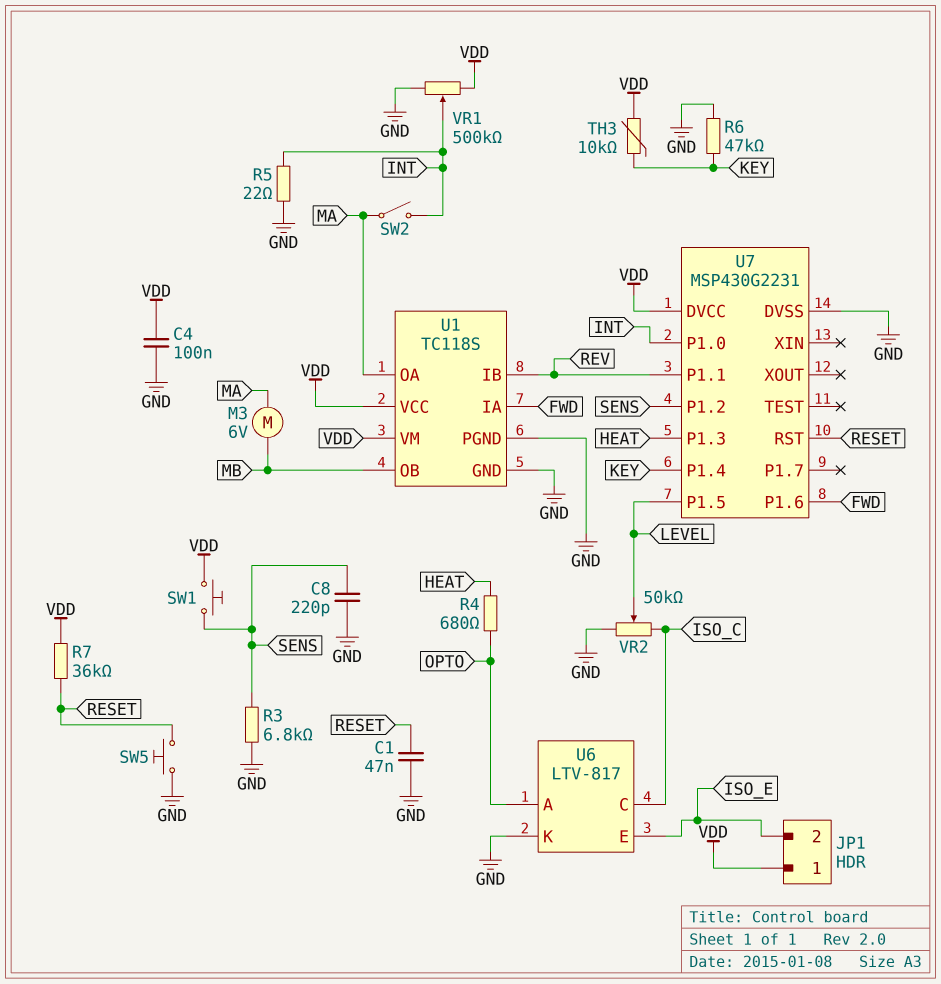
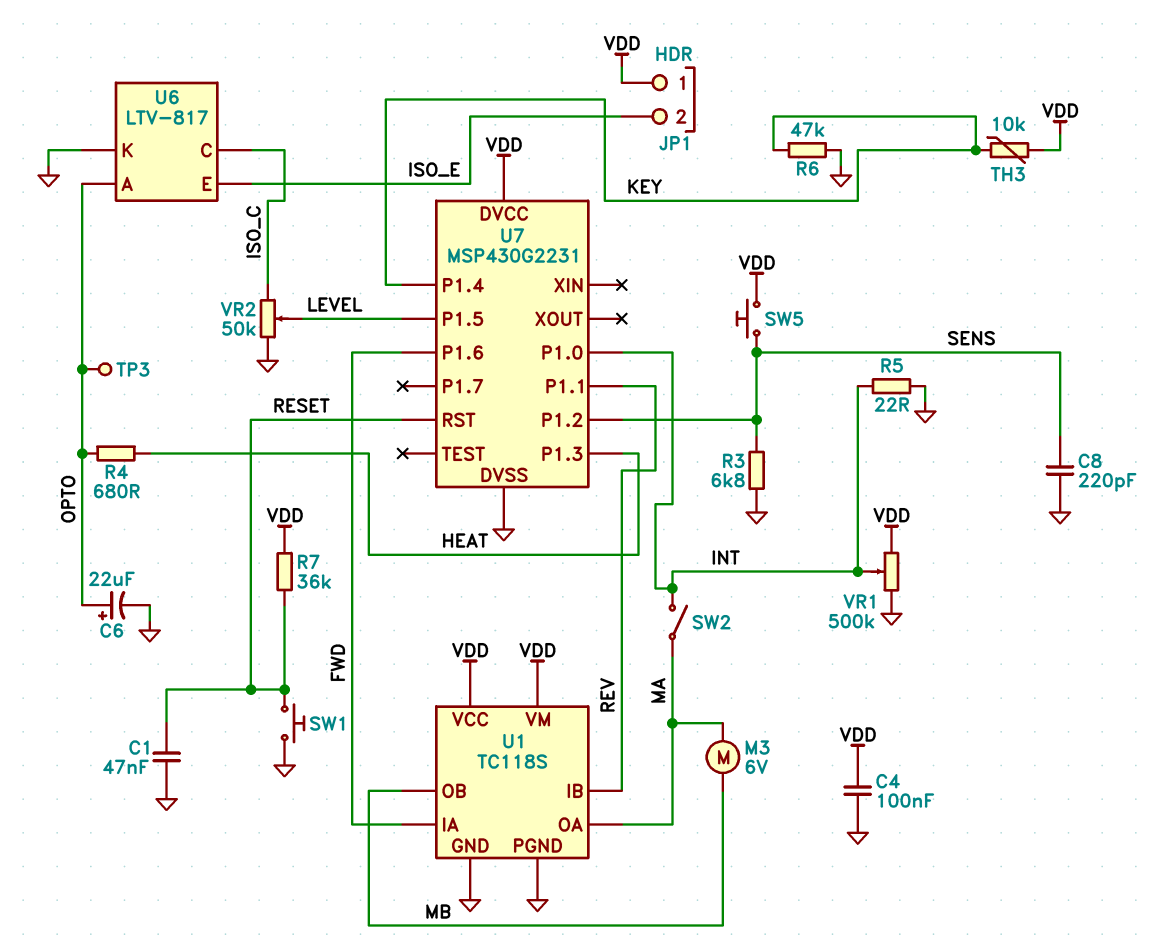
C6: none -> 22uF (plus OPTO, minus GND)
SW1: button (SENS, VDD) -> button (GND, RESET)
SW5: button (GND, RESET) -> button (SENS, VDD)
TP3: none -> test point (OPTO)

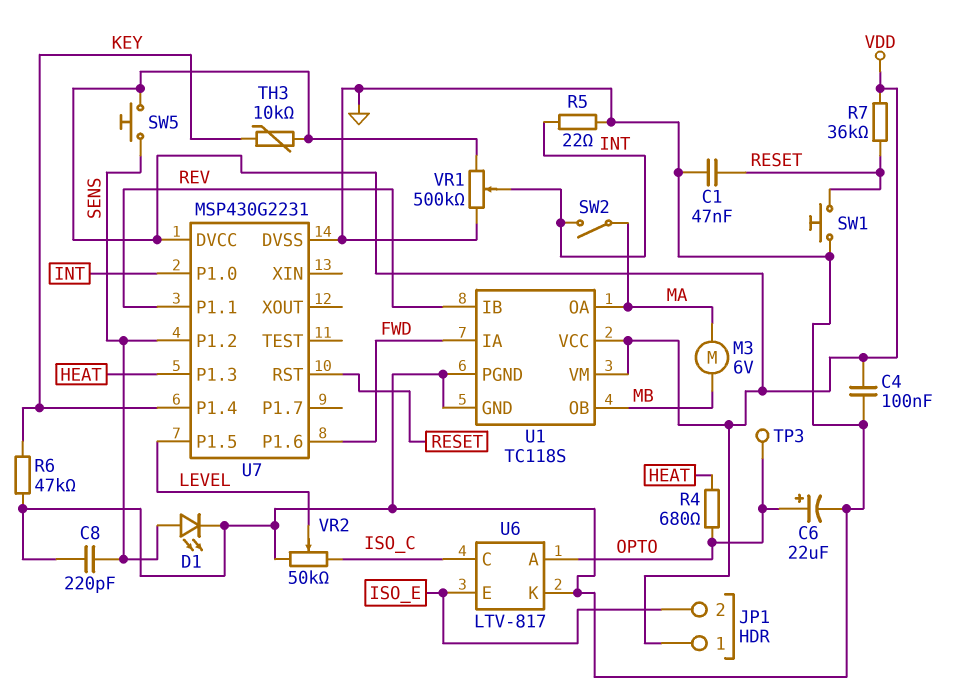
D1: none -> LED (A SENS, K GND)
R3: 6.8k (GND, SENS) -> none

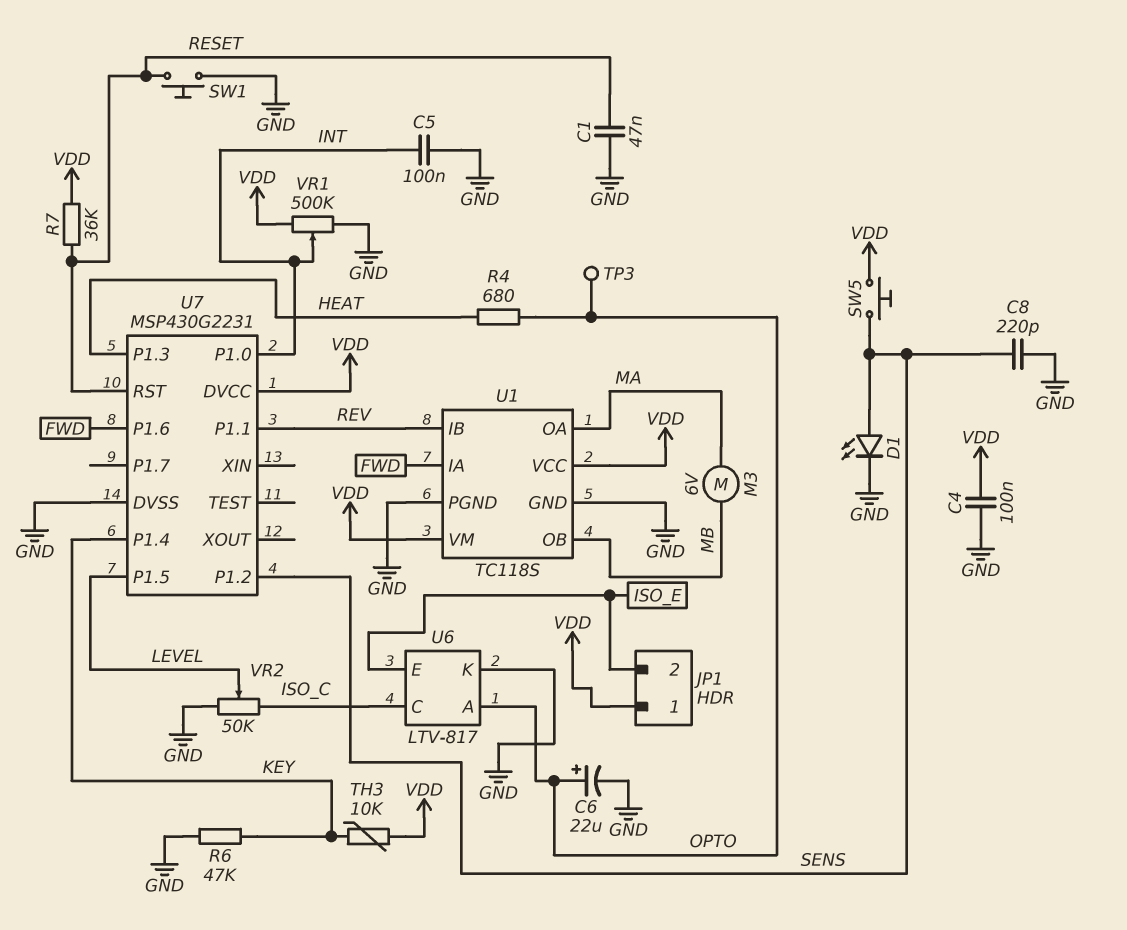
C5: none -> 100nF (GND, INT)
R5: 22 (GND, INT) -> none
SW2: switch (INT, MA) -> none

